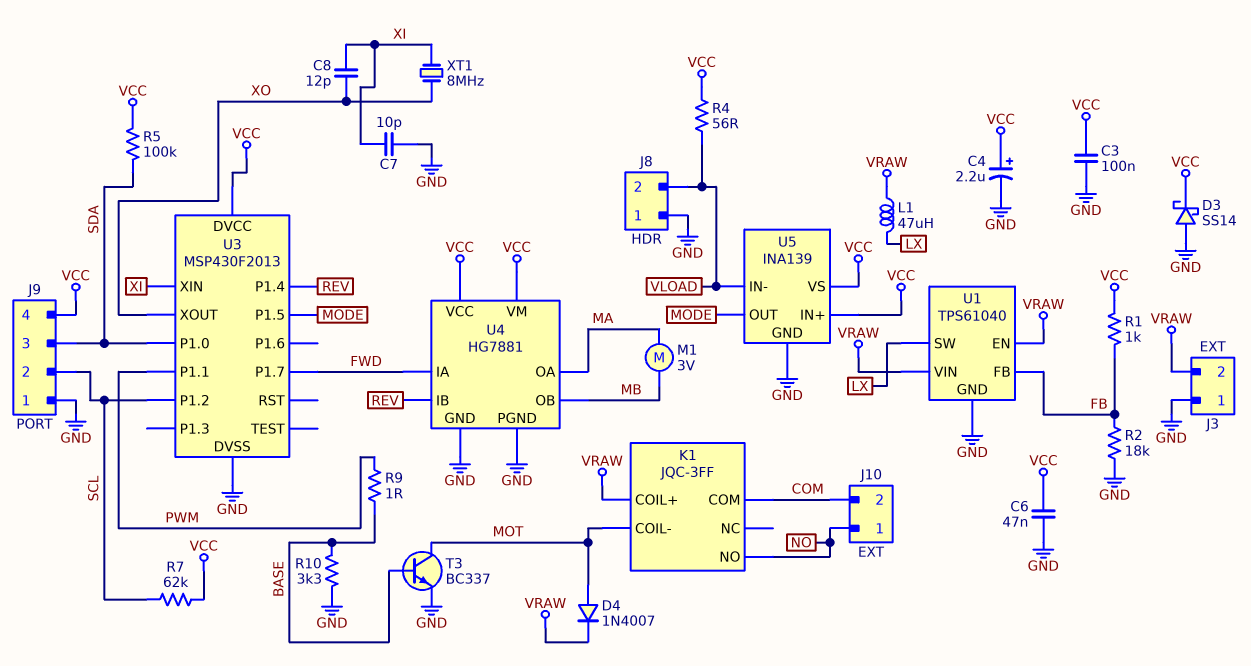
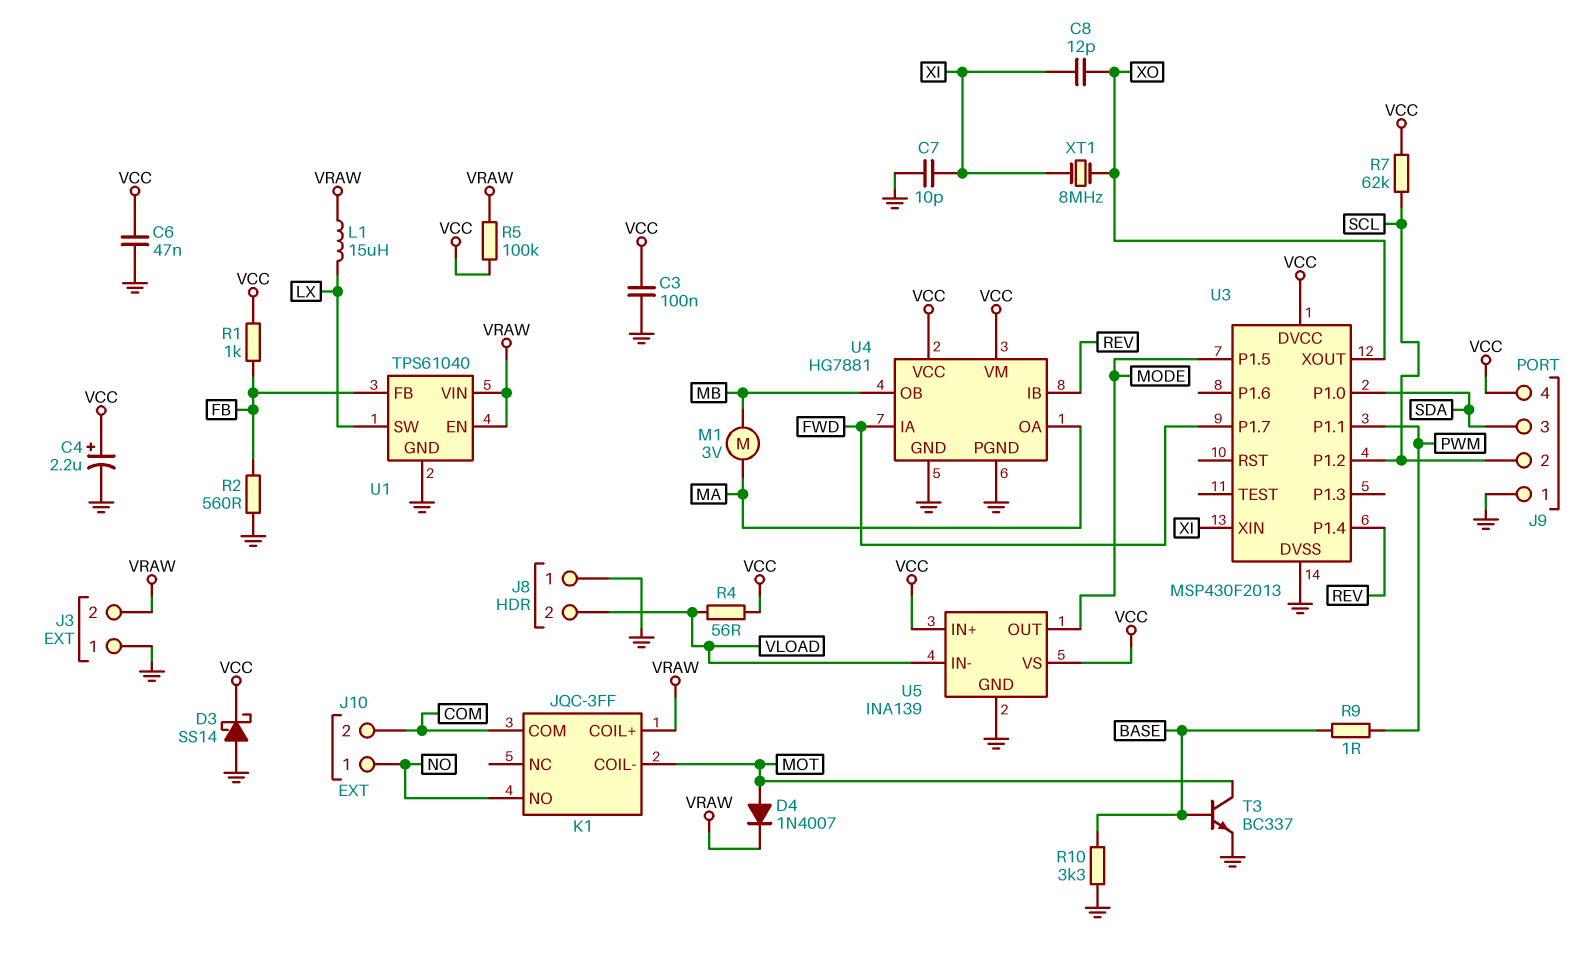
L1: 47uH (LX, VRAW) -> 15uH (LX, VRAW)
R2: 18k (FB, GND) -> 560 (FB, GND)
R5: 100k (SDA, VCC) -> 100k (VCC, VRAW)

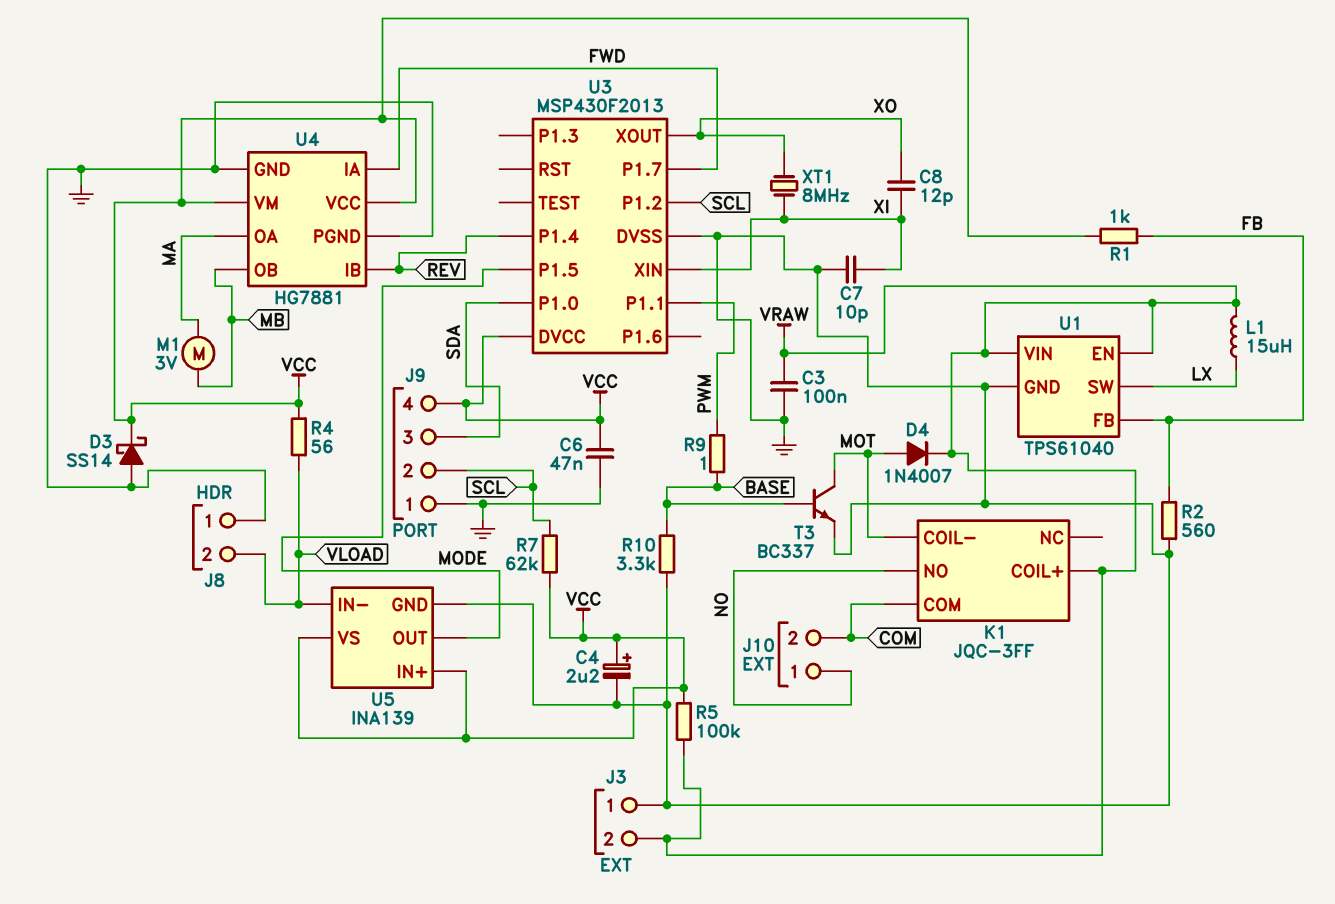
C3: 100nF (GND, VCC) -> 100nF (GND, VRAW)

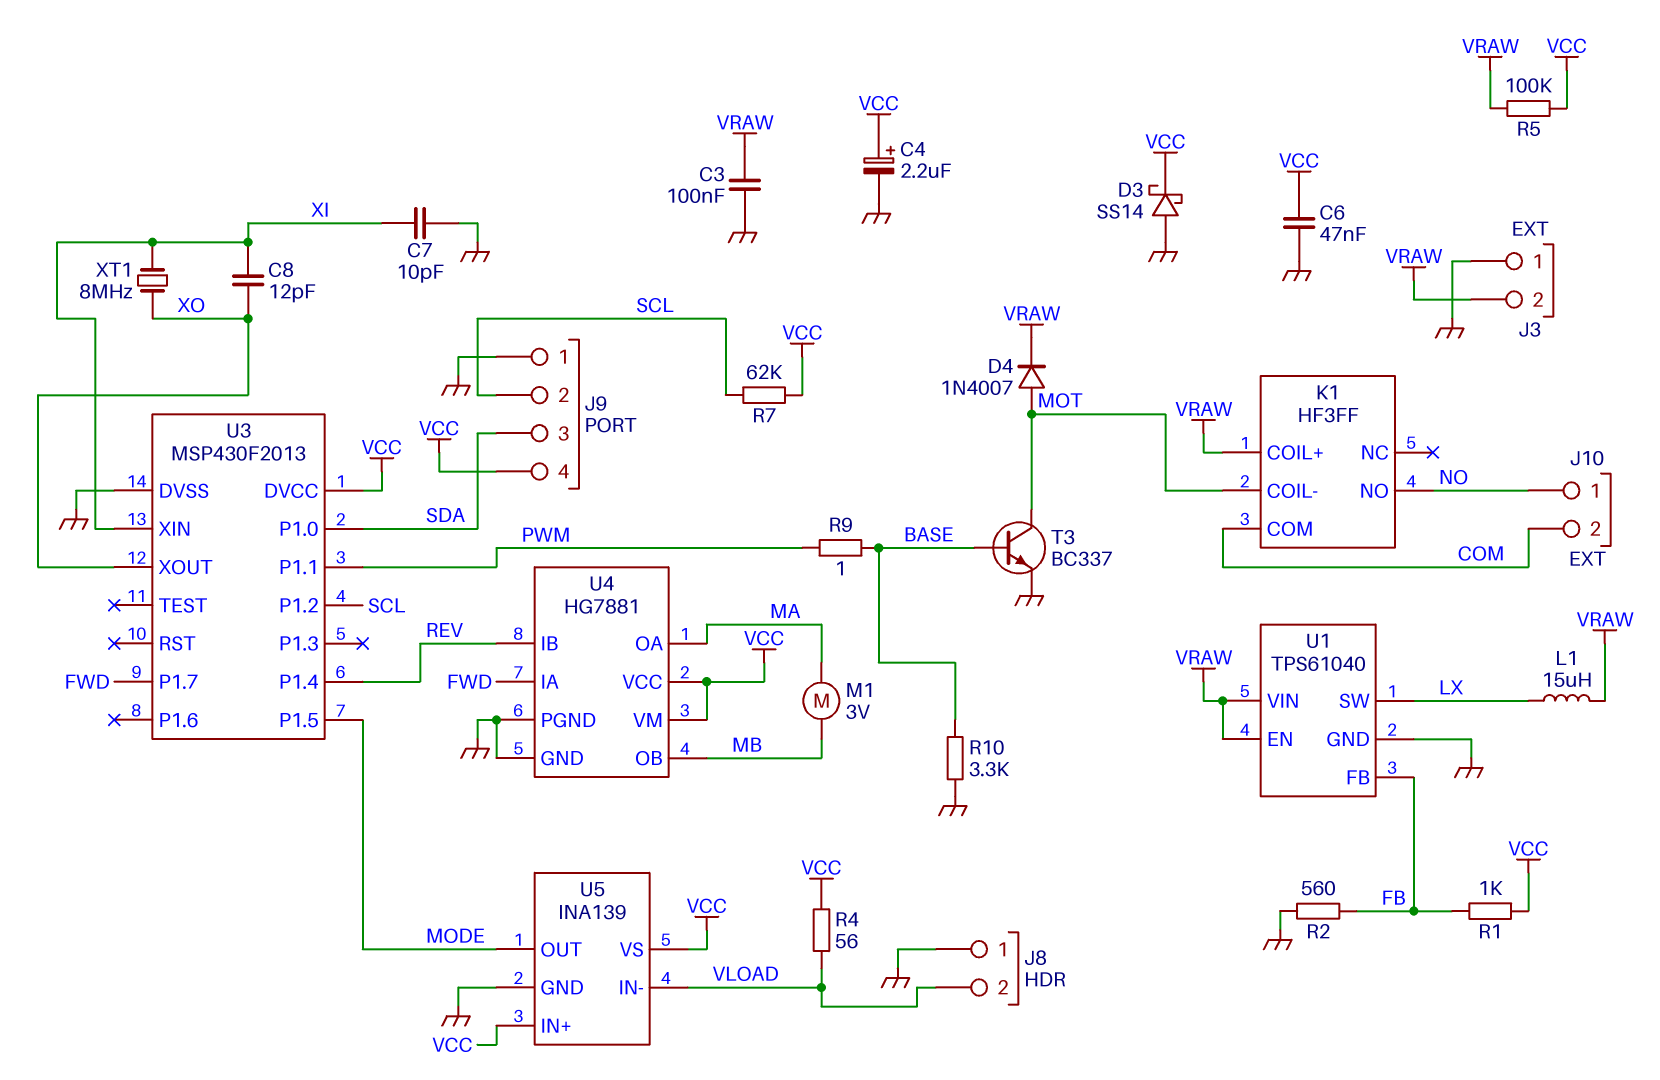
K1: JQC-3FF -> HF3FF

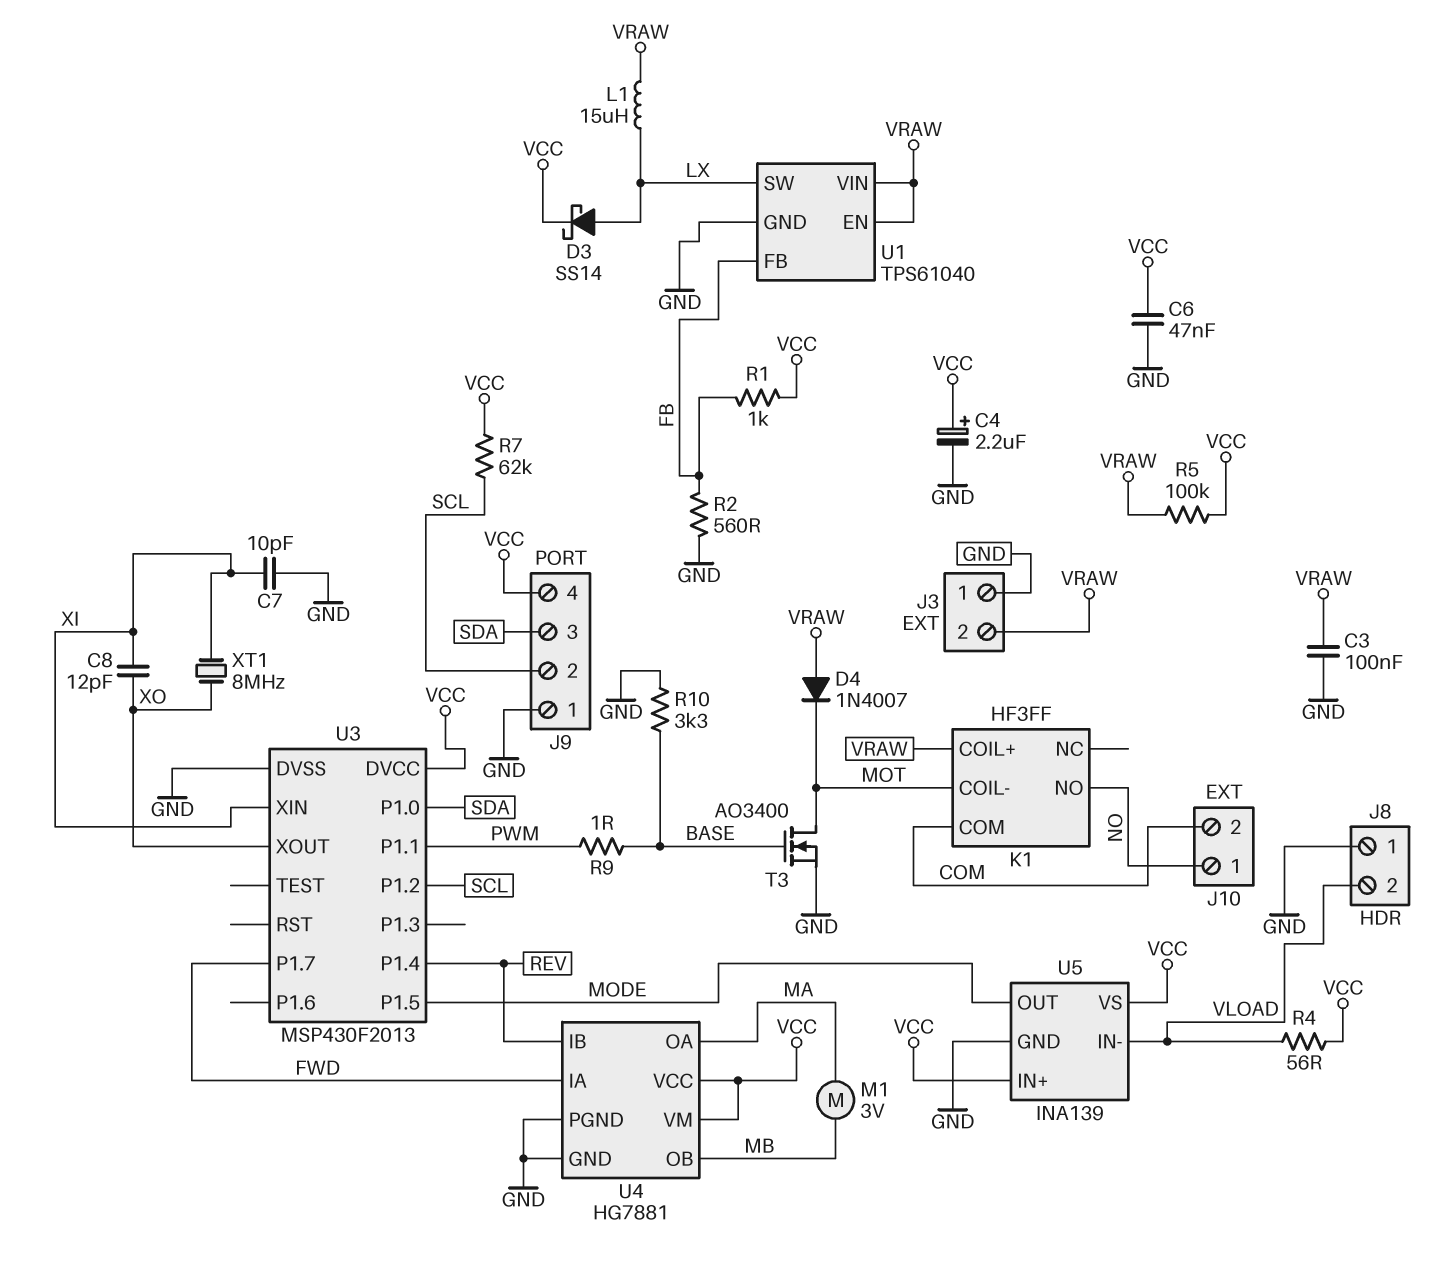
D3: schottky SS14 (A GND, K VCC) -> schottky SS14 (A LX, K VCC)
D4: diode 1N4007 (A MOT, K VRAW) -> diode 1N4007 (A VRAW, K MOT)
T3: NPN BC337 (B BASE, C MOT, E GND) -> NMOS AO3400 (G BASE, D MOT, S GND)

